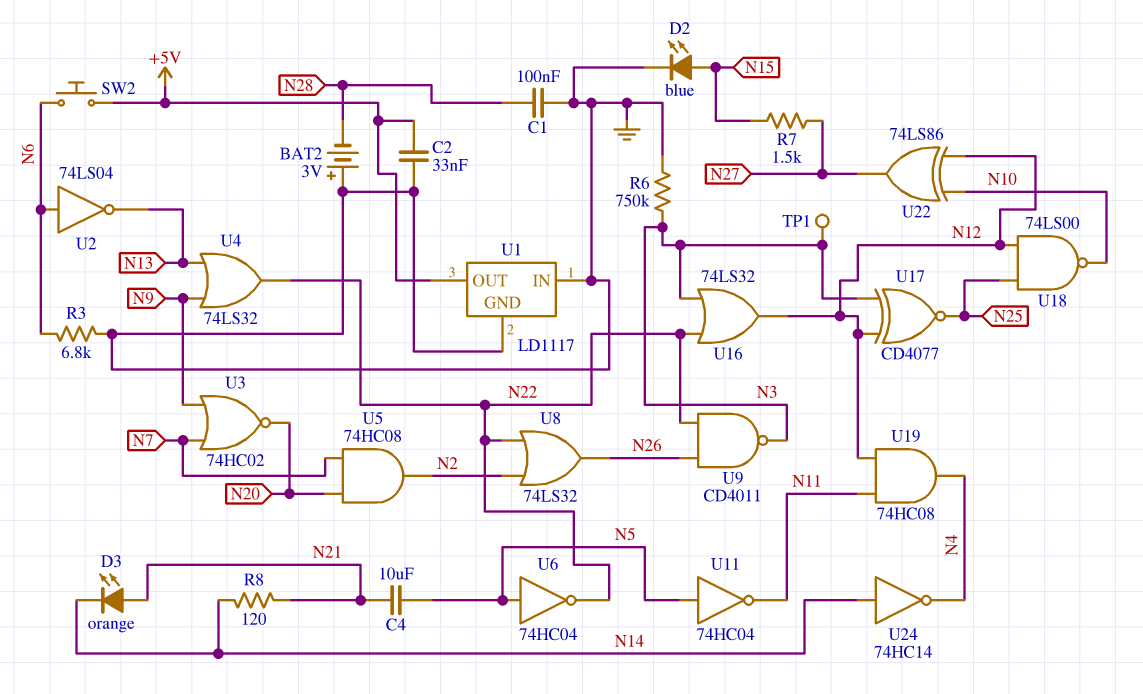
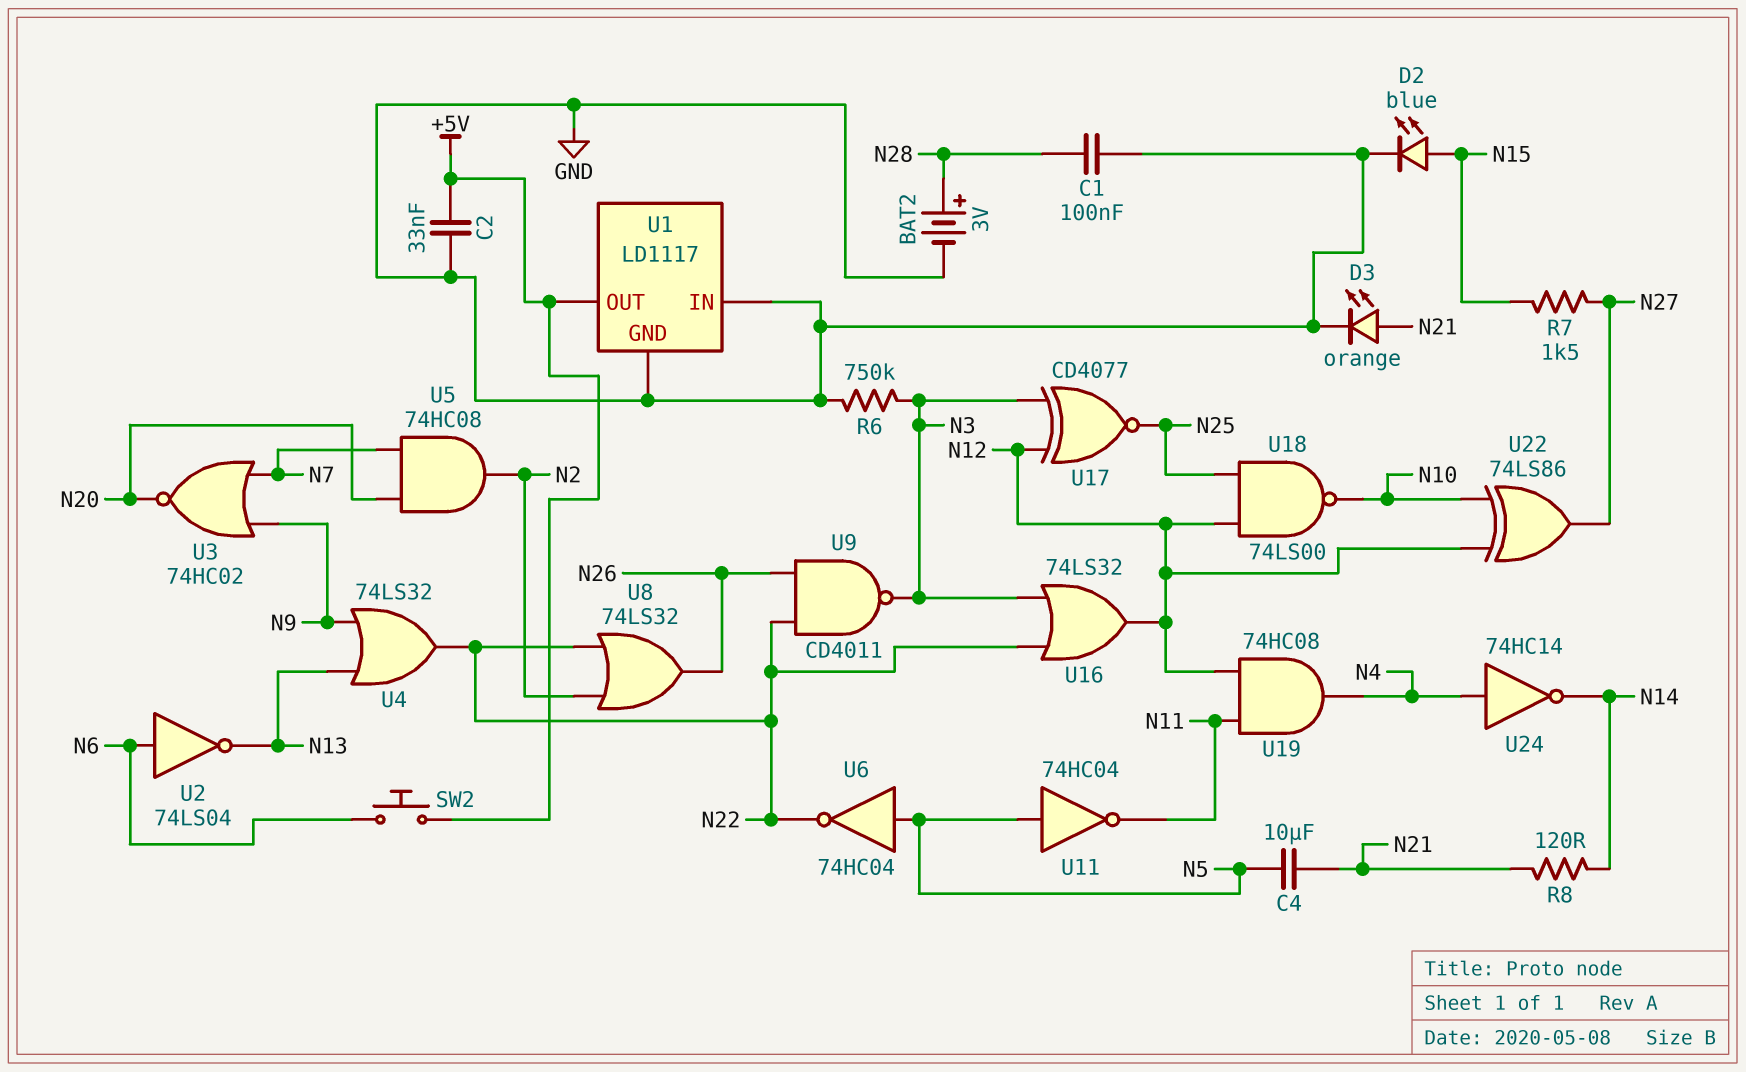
BAT2: 3V (plus GND, minus N28) -> 3V (plus N28, minus GND)
D3: LED orange (A N21, K N14) -> LED orange (A N21, K GND)
R3: 6.8k (GND, N6) -> none
TP1: test point (N3) -> none
U24: NOT 74HC14 (in N14, out N4) -> NOT 74HC14 (in N4, out N14)

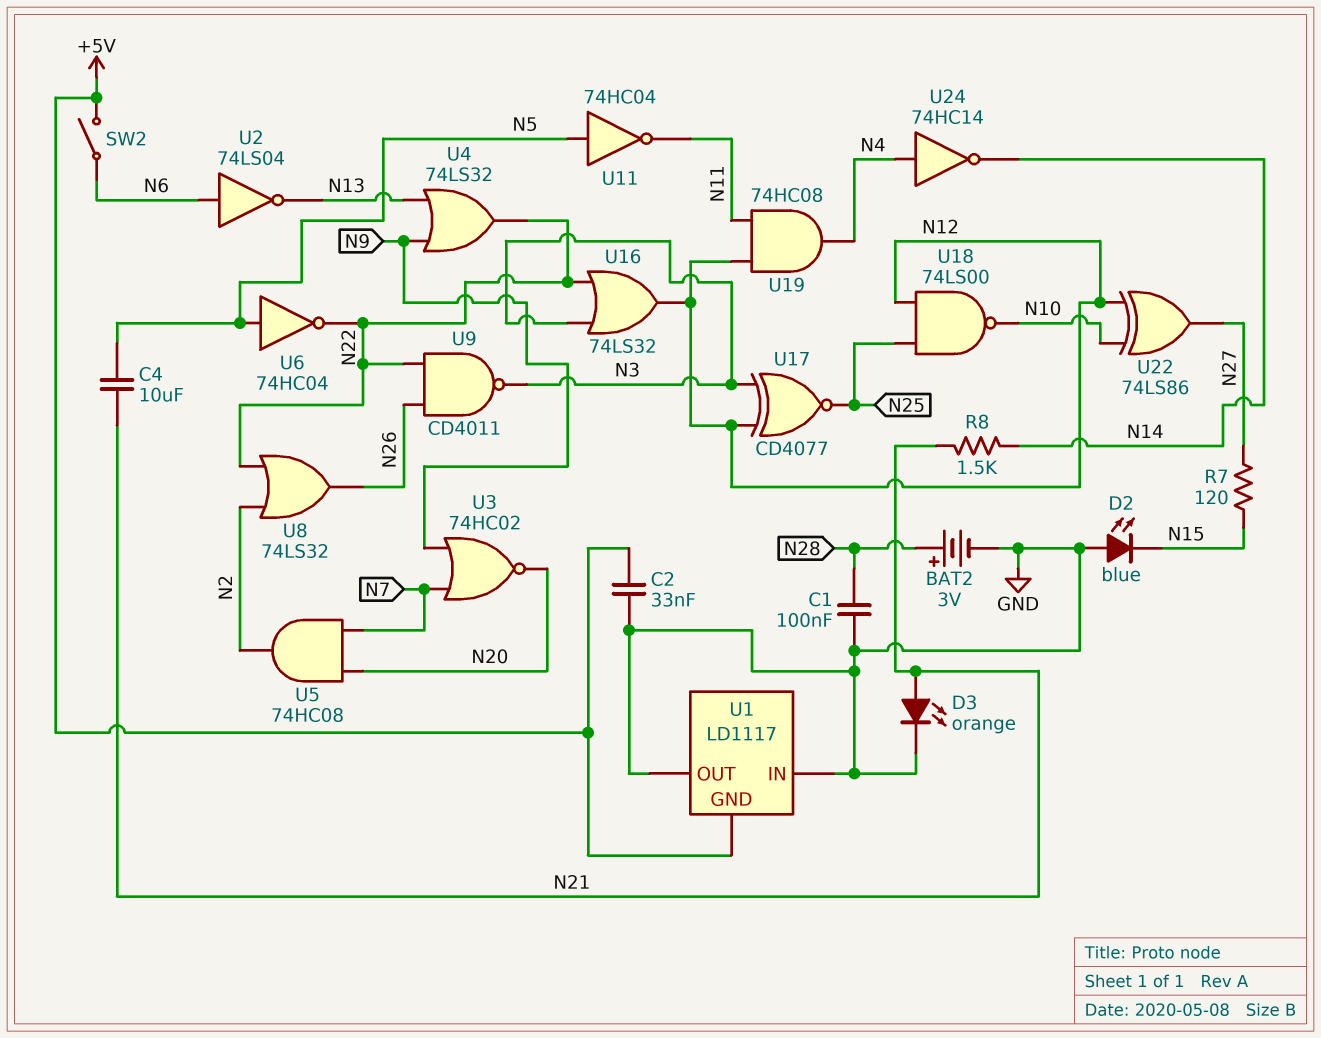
D2: LED blue (A N15, K GND) -> LED blue (A GND, K N15)
R6: 750k (GND, N3) -> none
R7: 1.5k (N15, N27) -> 120 (N15, N27)
R8: 120 (N14, N21) -> 1.5k (N14, N21)
SW2: button (+5V, N6) -> switch (+5V, N6)
U1 pin GND: GND -> +5V
U1 pin OUT: +5V -> GND

